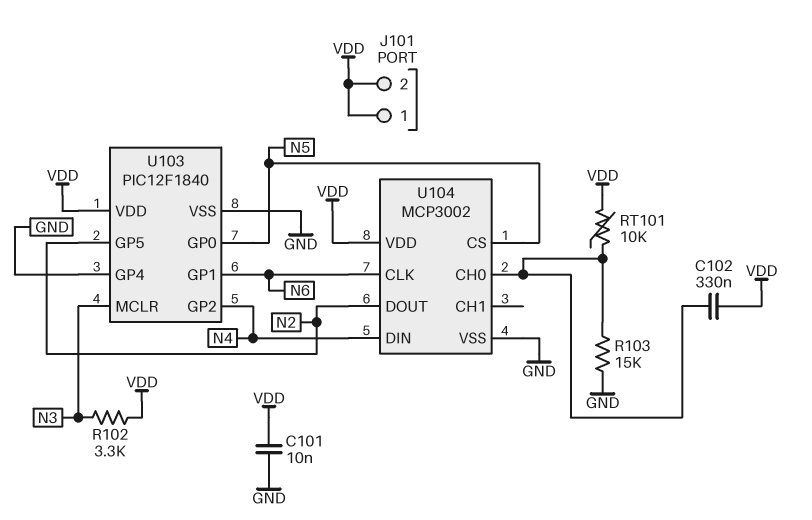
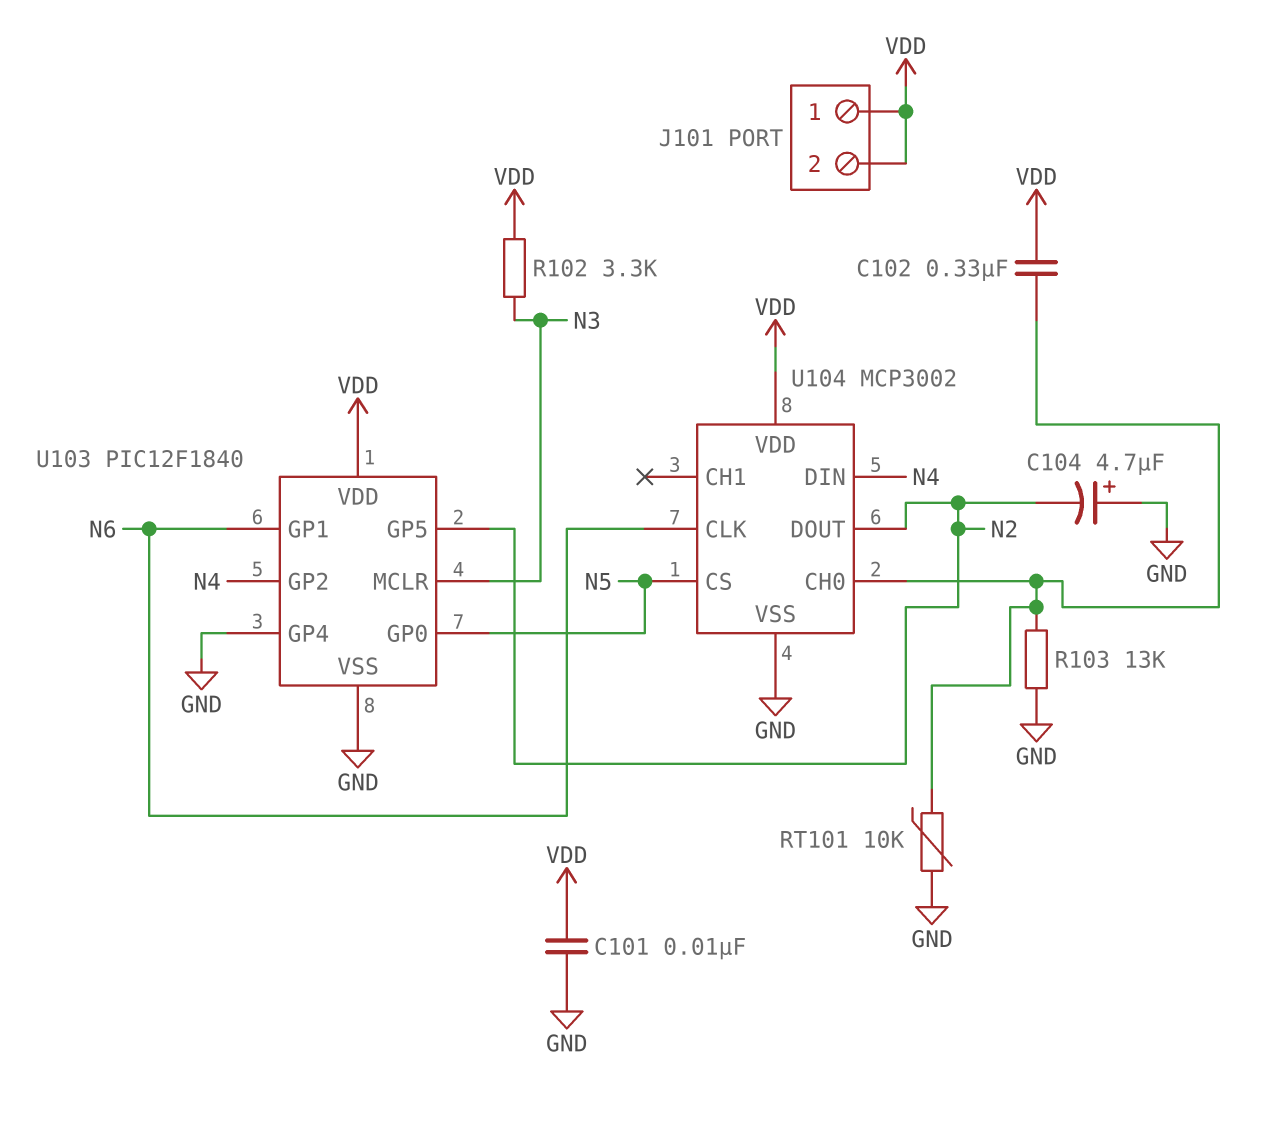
C104: none -> 4.7uF (plus GND, minus N2)
R103: 15k (GND, U104/CH0) -> 13k (GND, U104/CH0)
RT101: 10k (U104/CH0, VDD) -> 10k (GND, U104/CH0)

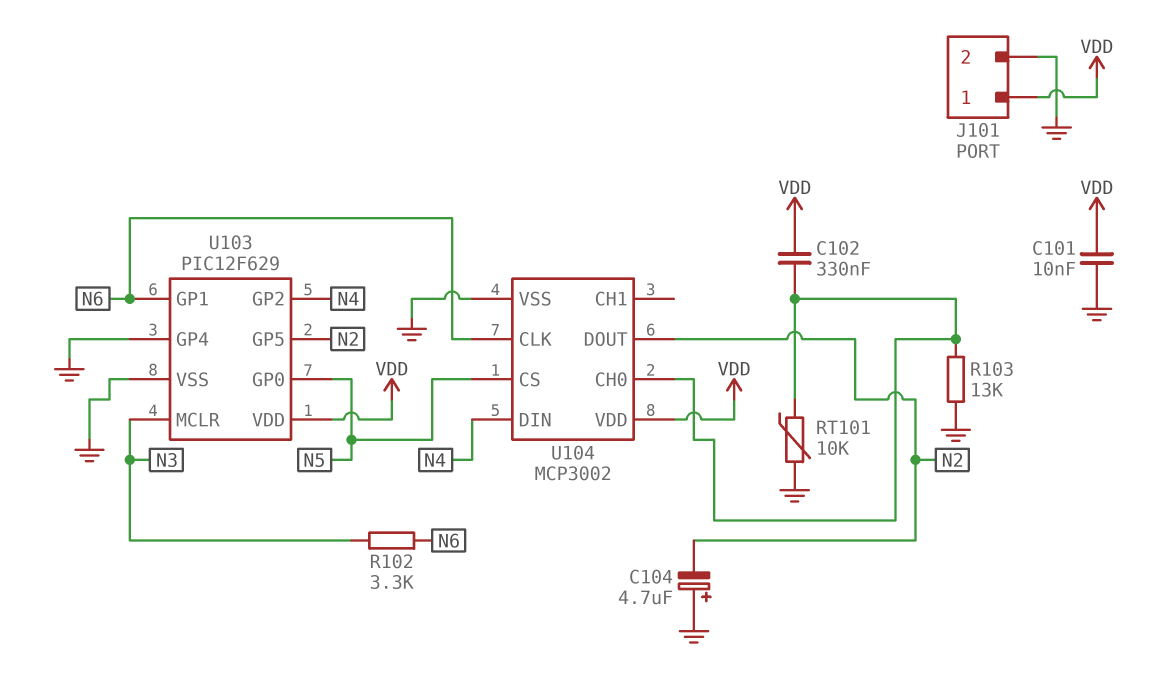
J101 pin 2: VDD -> GND
R102: 3.3k (N3, VDD) -> 3.3k (N3, N6)
U103: PIC12F1840 -> PIC12F629

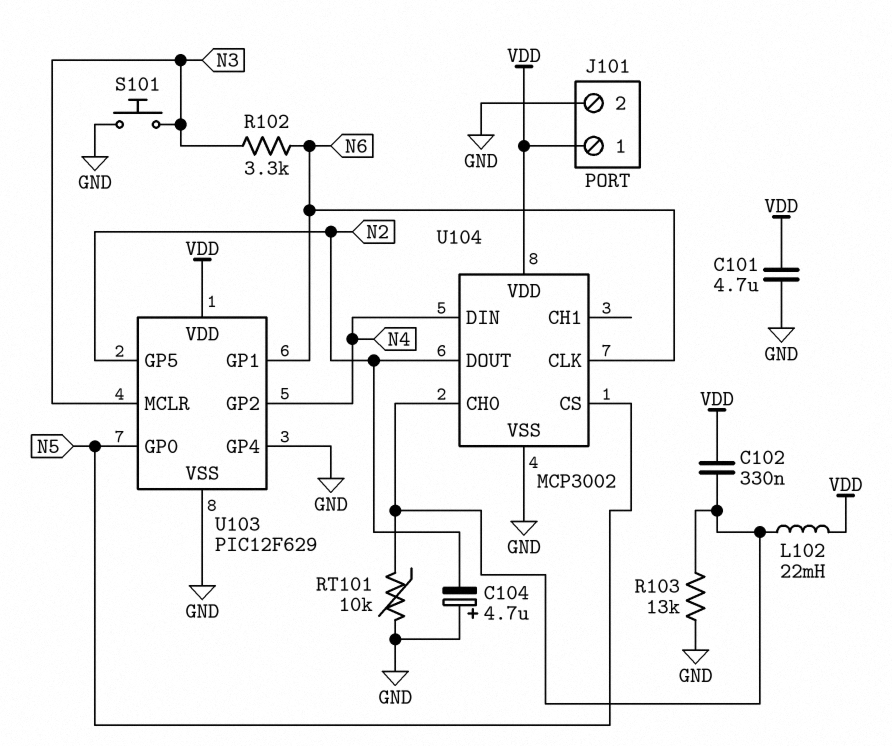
C101: 10nF (GND, VDD) -> 4.7uF (GND, VDD)
L102: none -> 22mH (U104/CH0, VDD)
S101: none -> button (GND, N3)

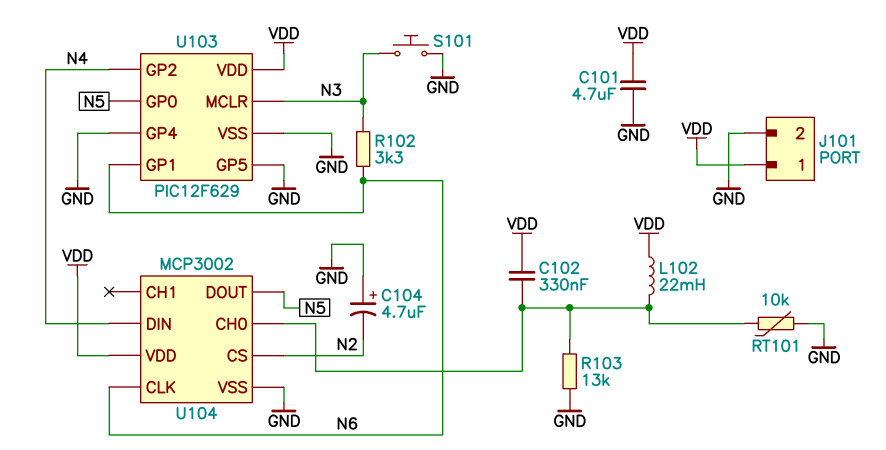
U103 pin GP5: N2 -> GND
U104 pin CS: N5 -> N2
U104 pin DOUT: N2 -> N5

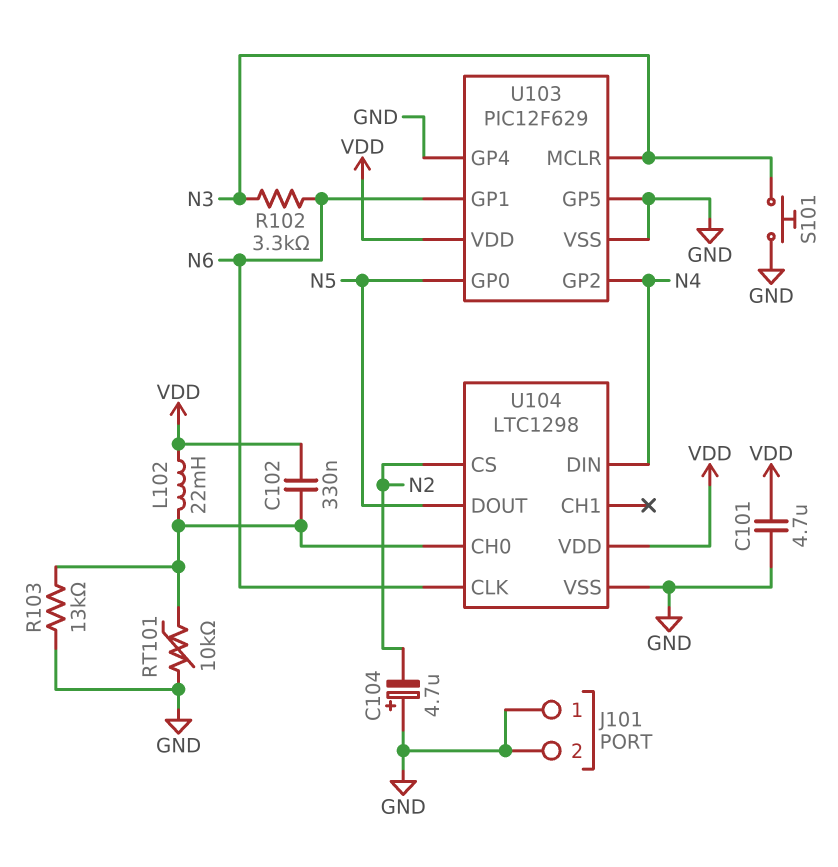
J101 pin 1: VDD -> GND
U104: MCP3002 -> LTC1298

